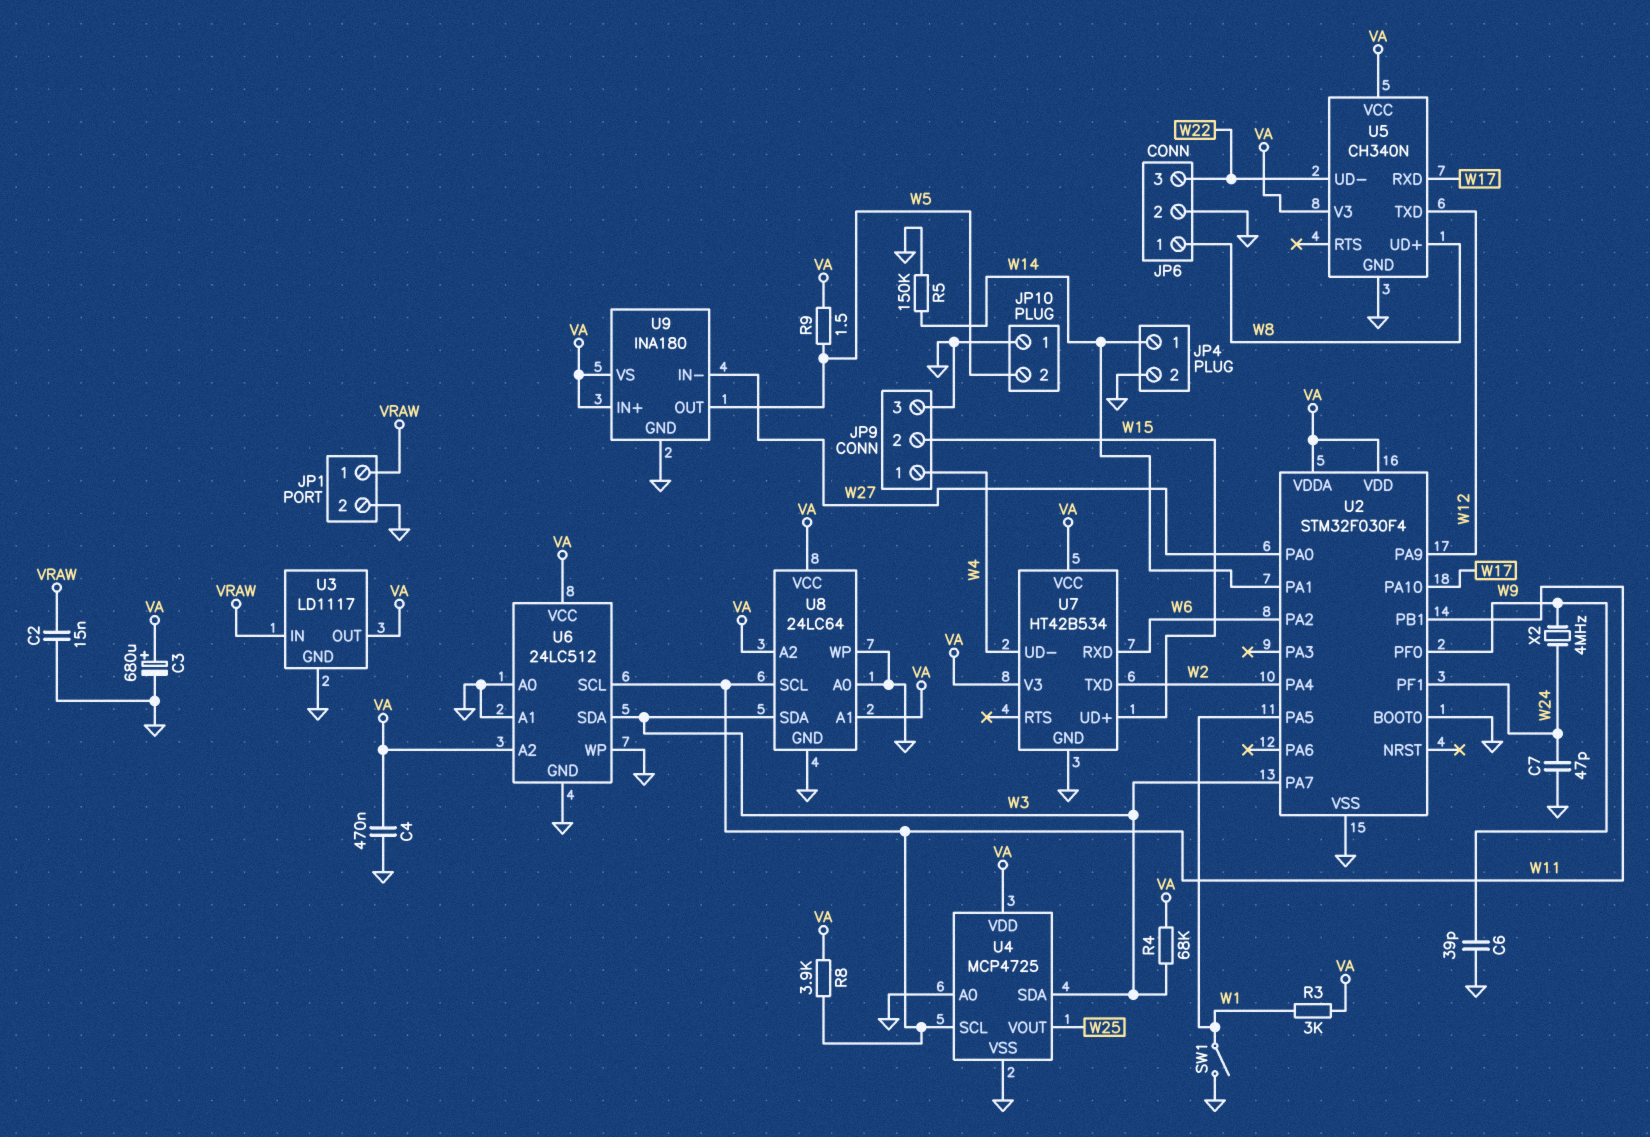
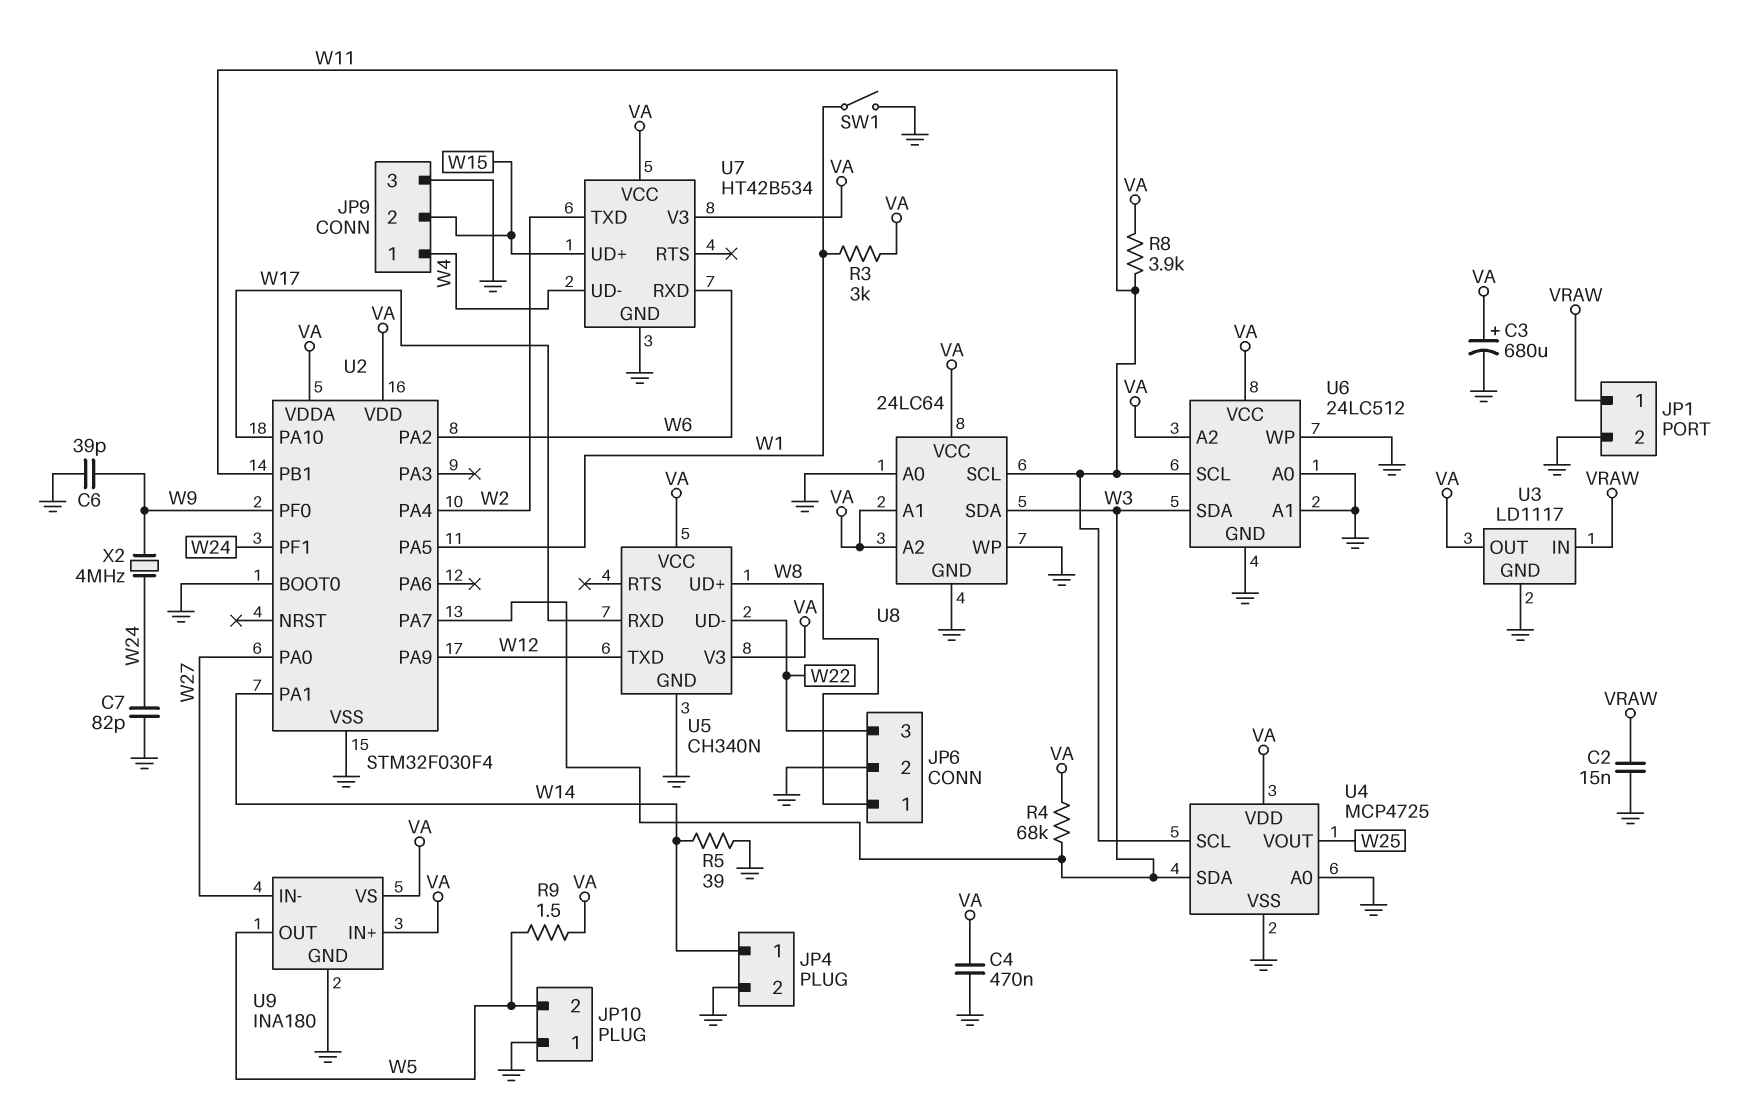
C7: 47pF (GND, W24) -> 82pF (GND, W24)
R5: 150k (GND, W14) -> 39 (GND, W14)

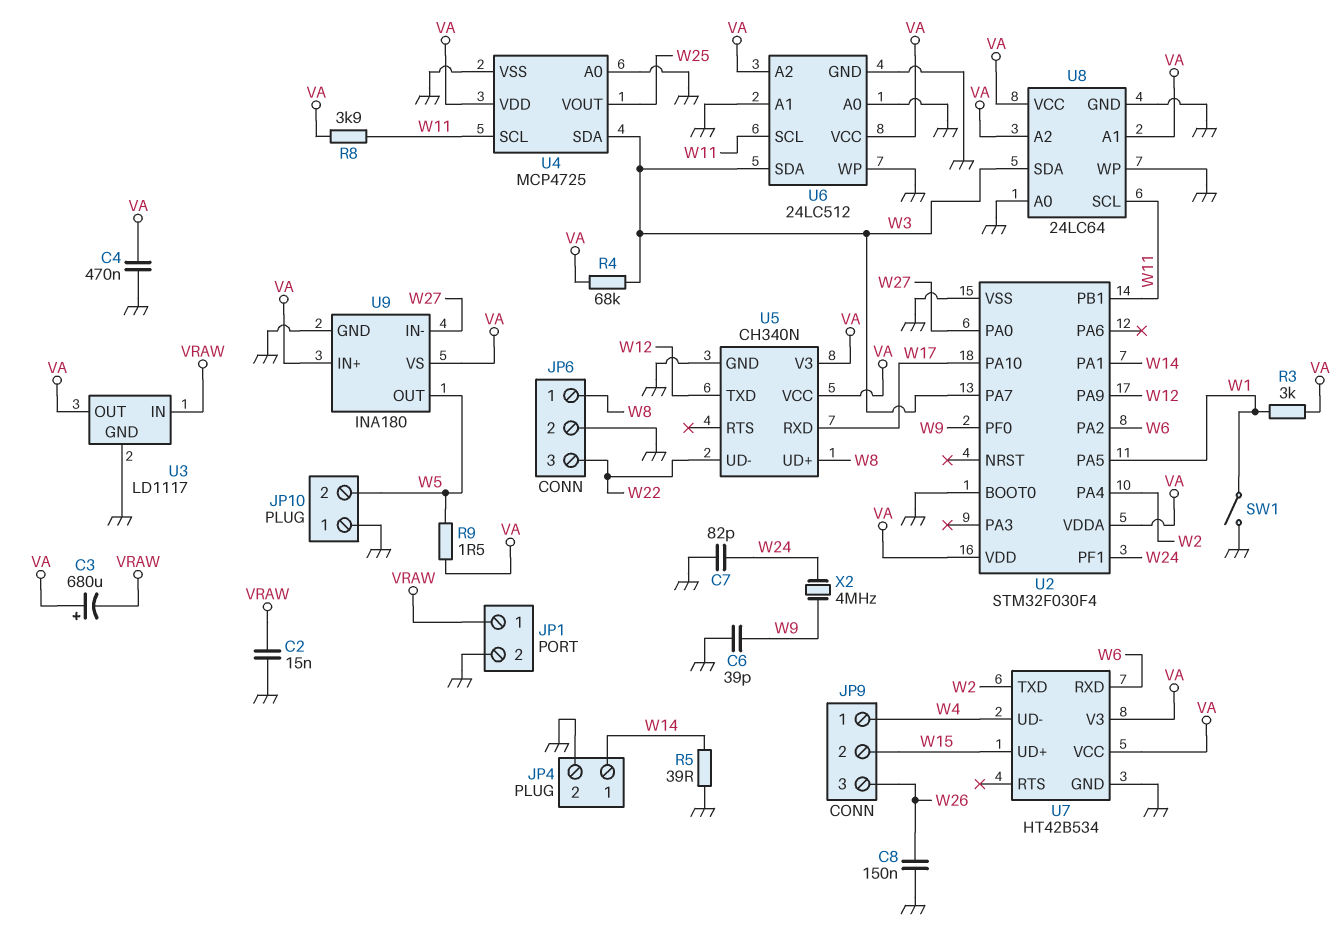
C3: 680uF (plus VA, minus GND) -> 680uF (plus VA, minus VRAW)
C8: none -> 150nF (GND, W26)
JP9 pin 3: GND -> W26

